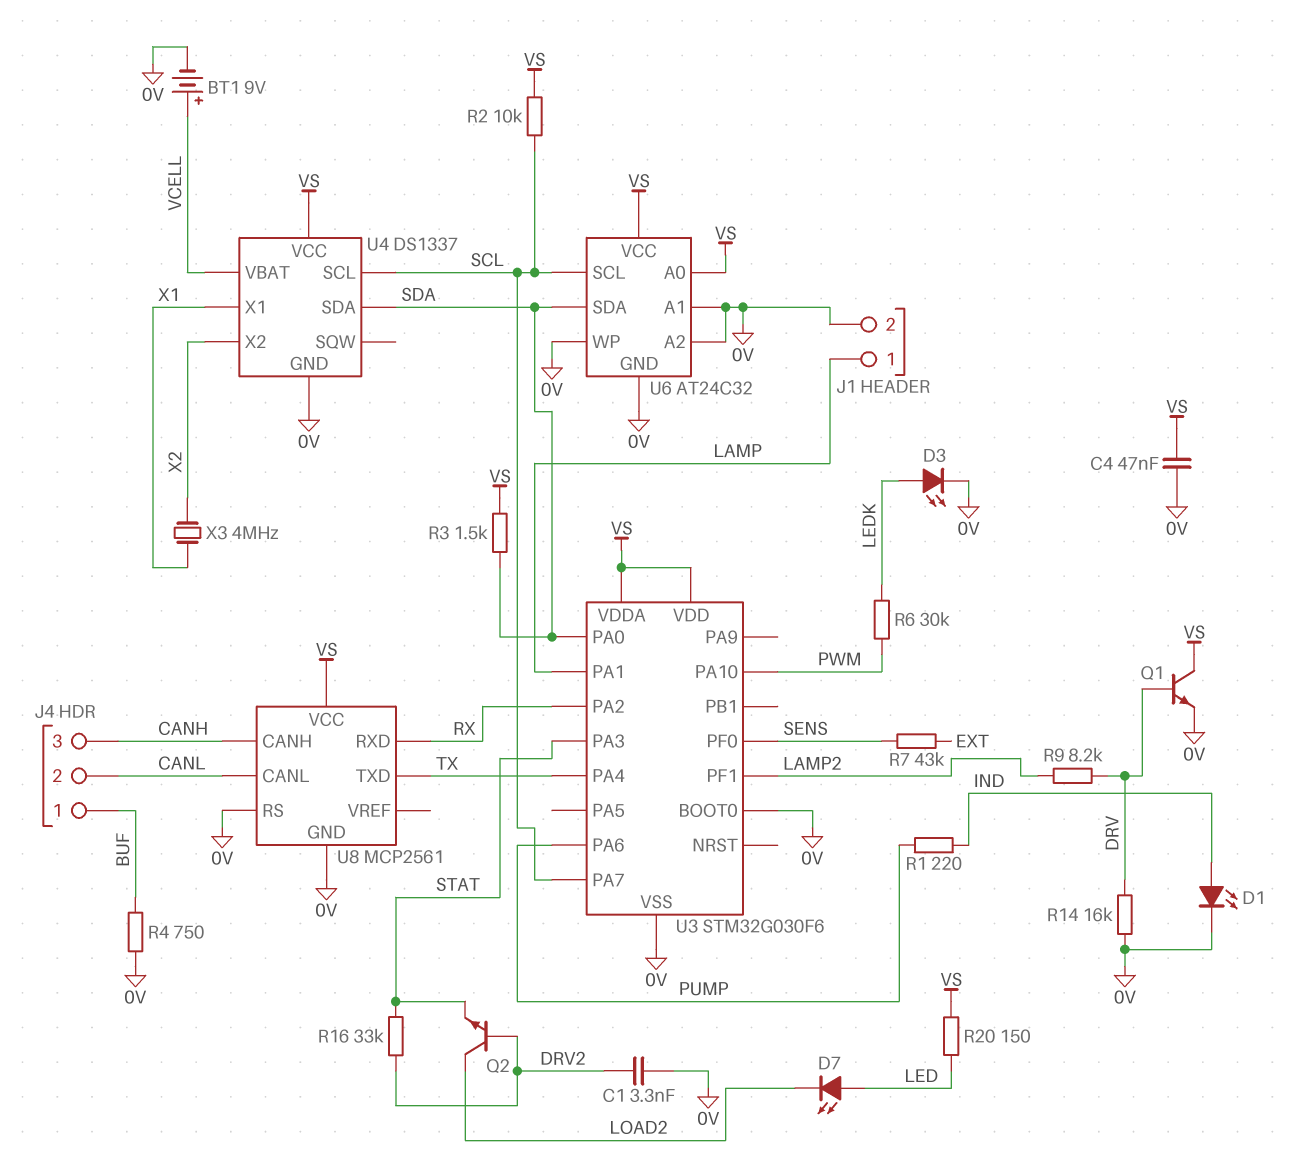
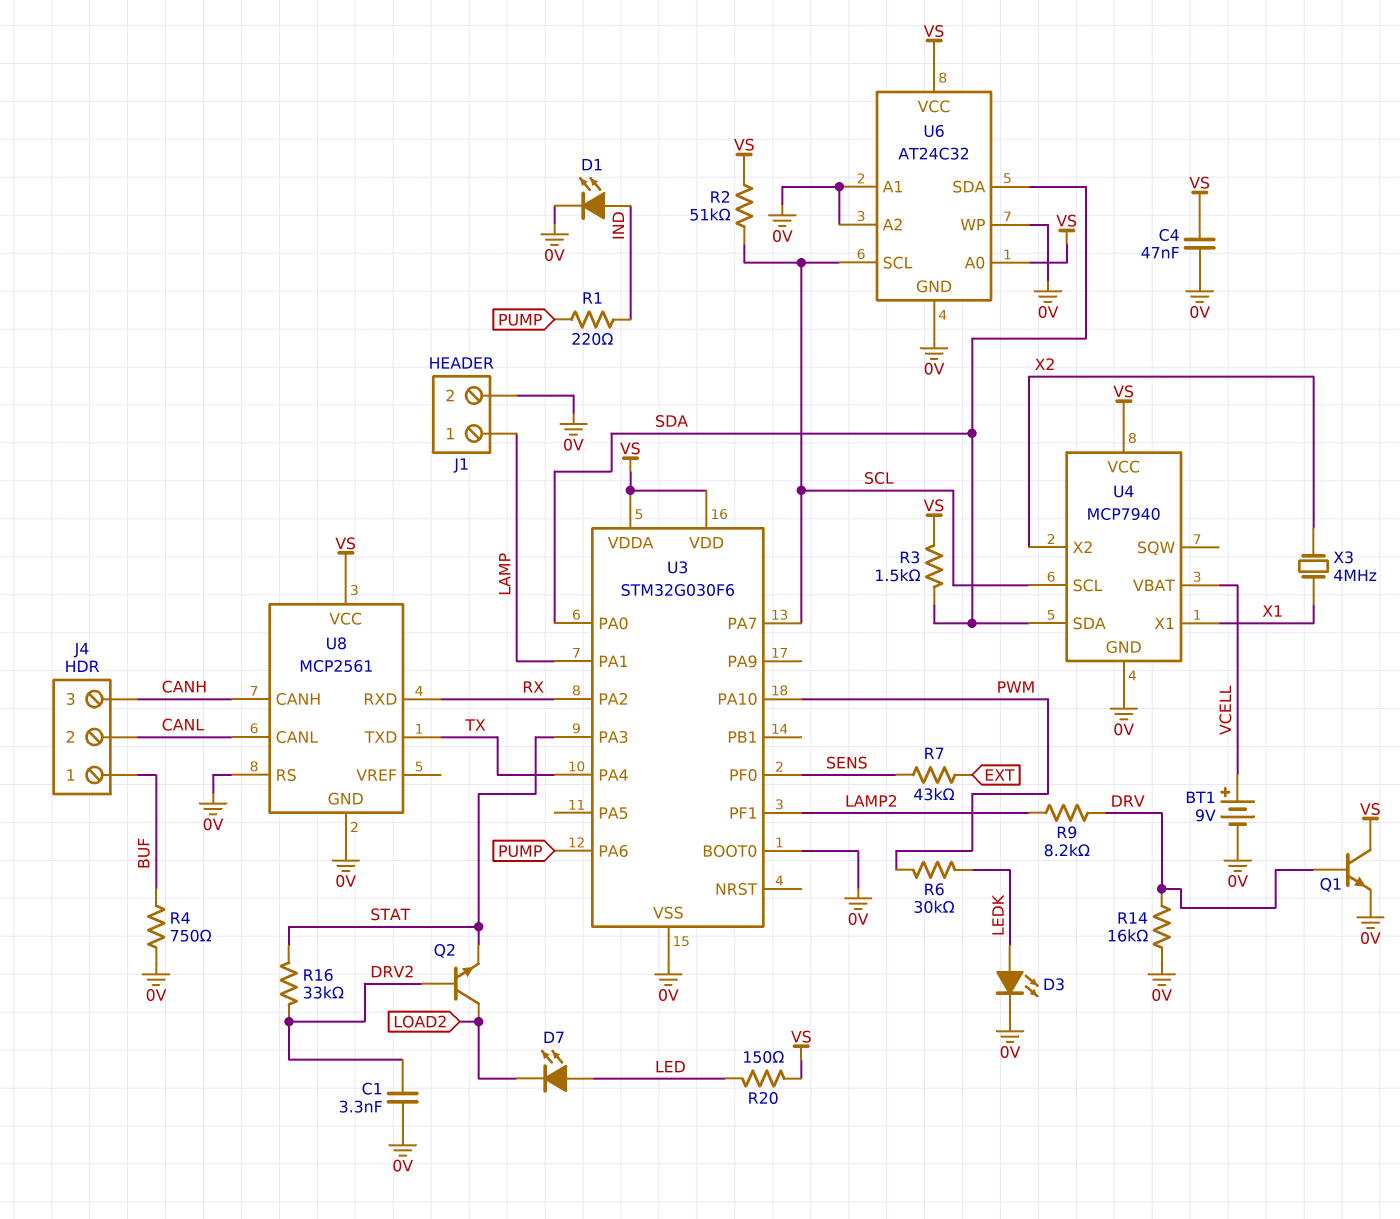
R2: 10k (SCL, VS) -> 51k (SCL, VS)
U4: DS1337 -> MCP7940

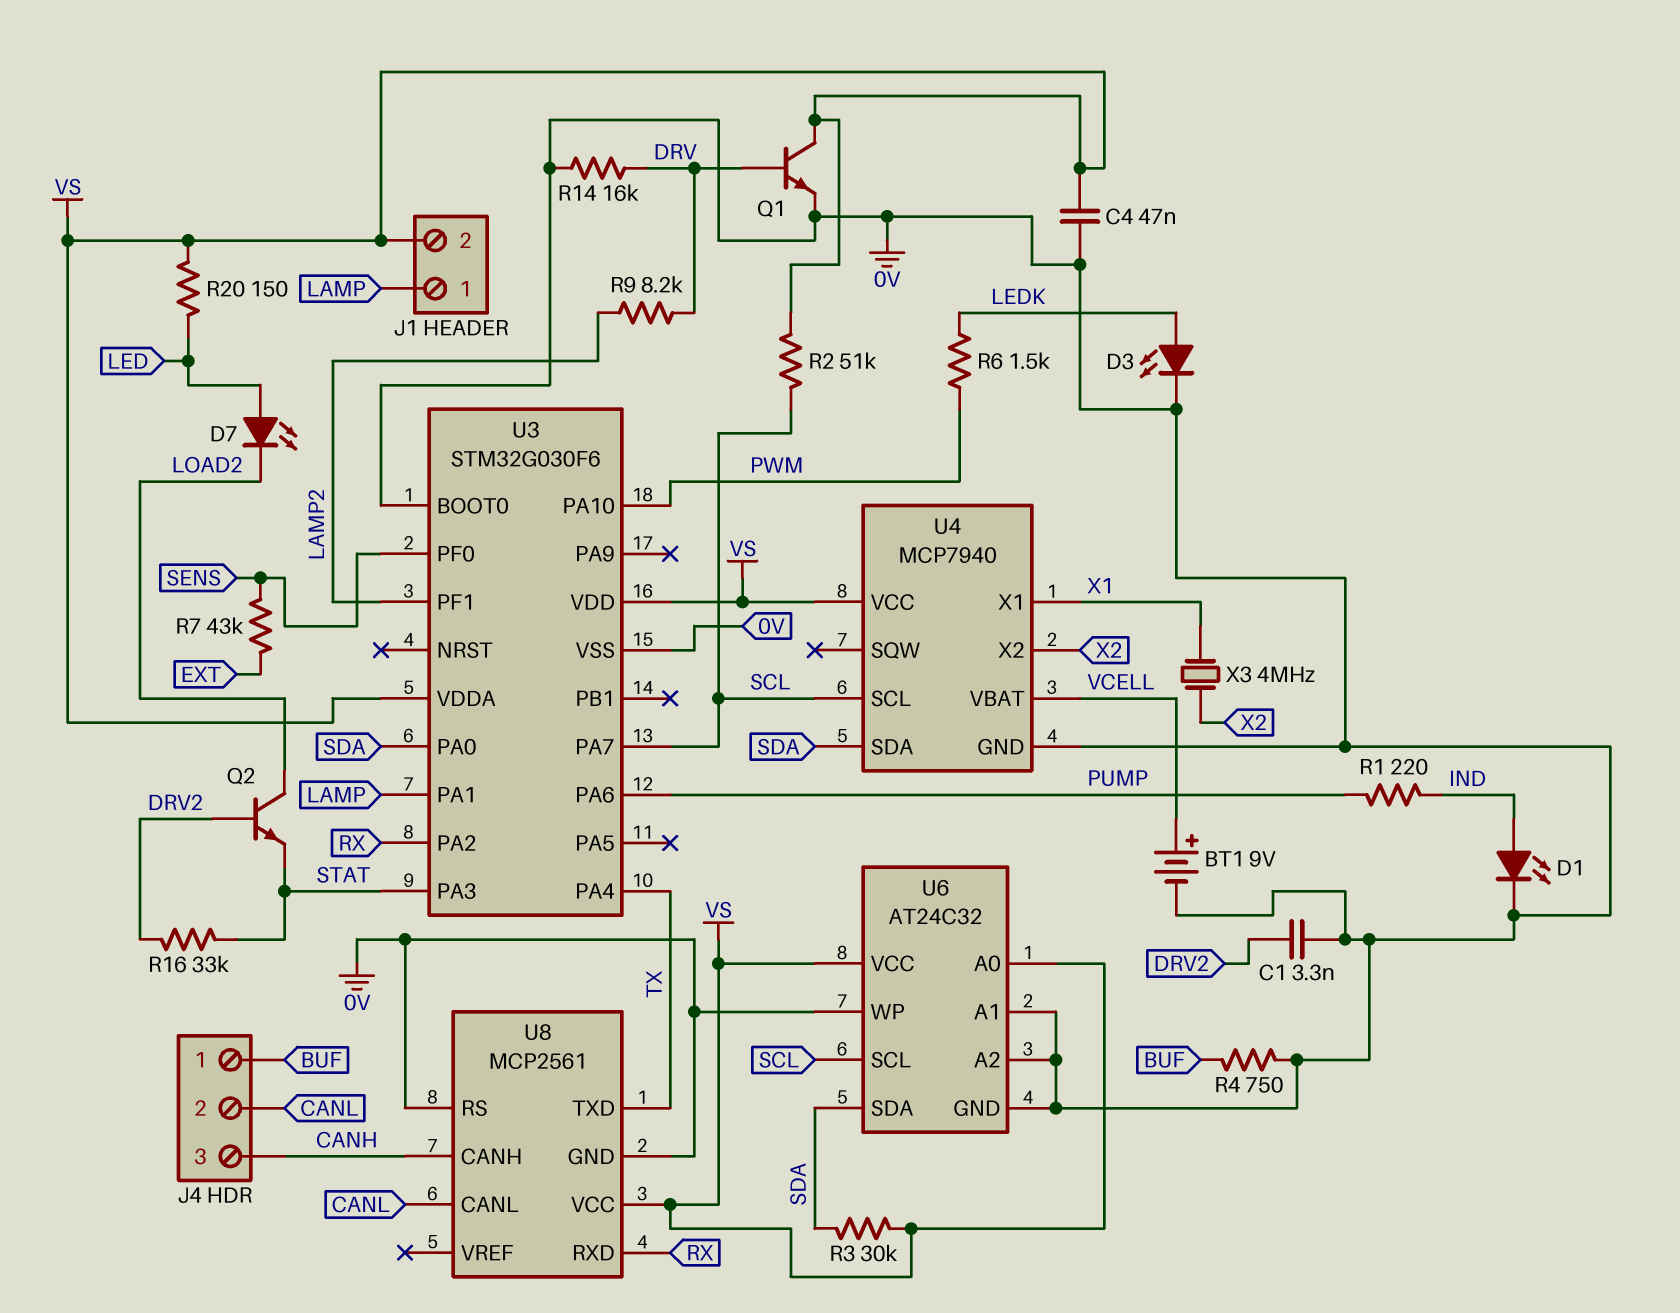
J1 pin 2: 0V -> VS
R3: 1.5k (SDA, VS) -> 30k (SDA, VS)
R6: 30k (LEDK, PWM) -> 1.5k (LEDK, PWM)

